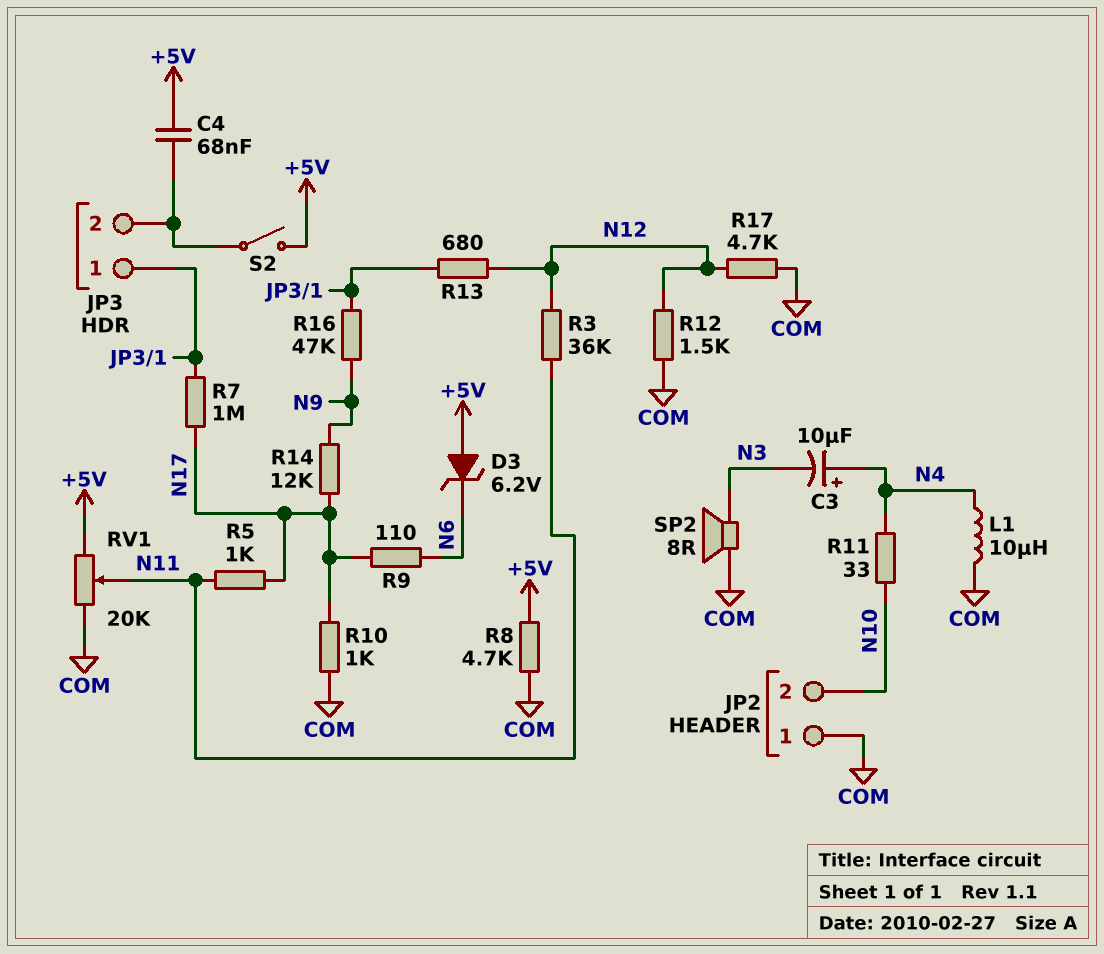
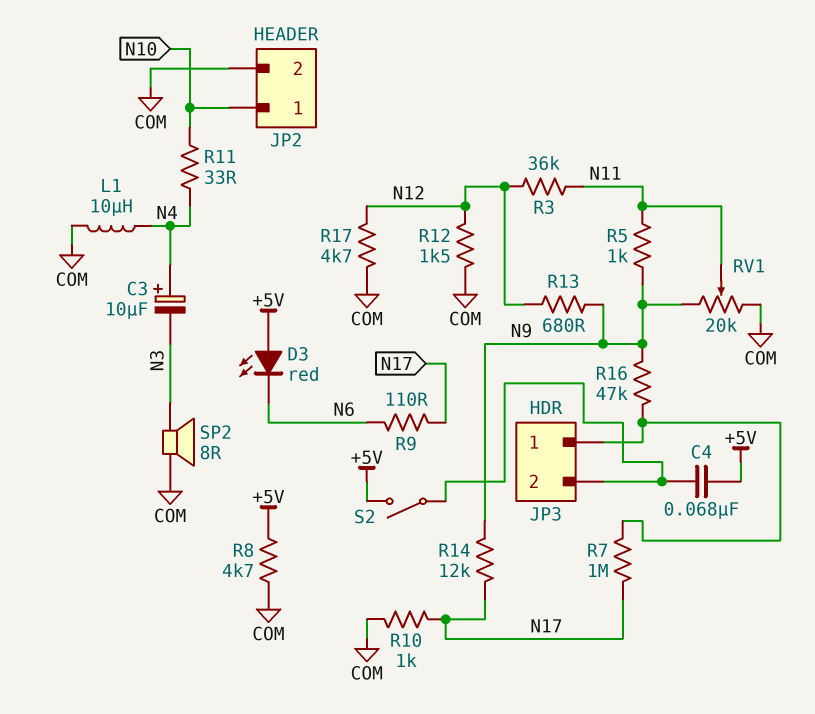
D3: zener 6.2V (A +5V, K N6) -> LED red (A +5V, K N6)
JP2 pin 1: COM -> N10
JP2 pin 2: N10 -> COM
R5: 1k (N11, N17) -> 1k (N9, N11)
R13: 680 (JP3/1, N12) -> 680 (N9, N12)
RV1: 20k (+5V, COM, wiper N11) -> 20k (COM, N9, wiper N11)

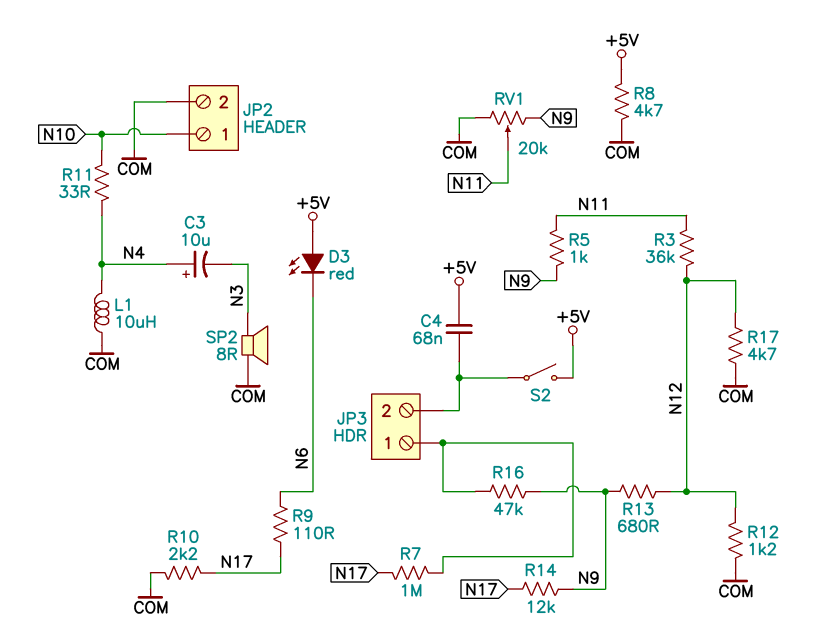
R10: 1k (COM, N17) -> 2.2k (COM, N17)
R12: 1.5k (COM, N12) -> 1.2k (COM, N12)

